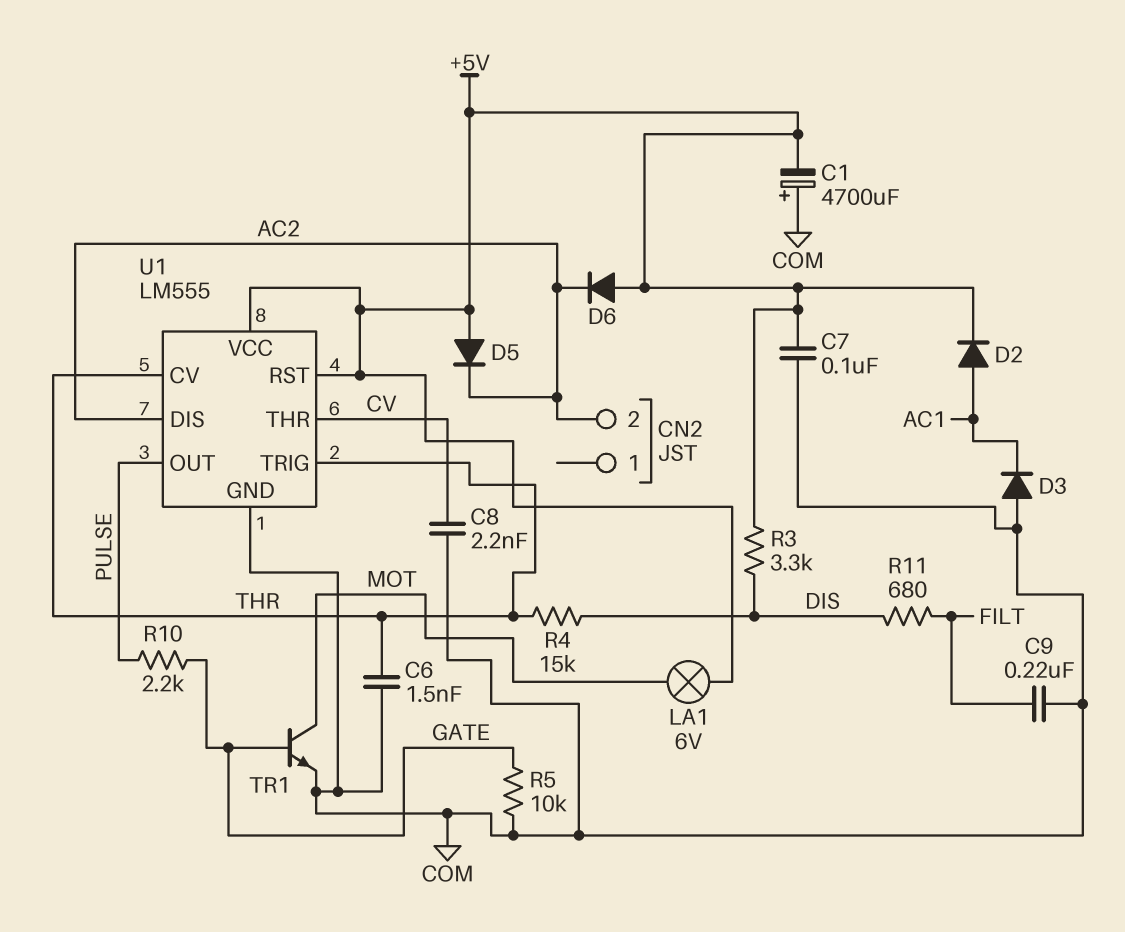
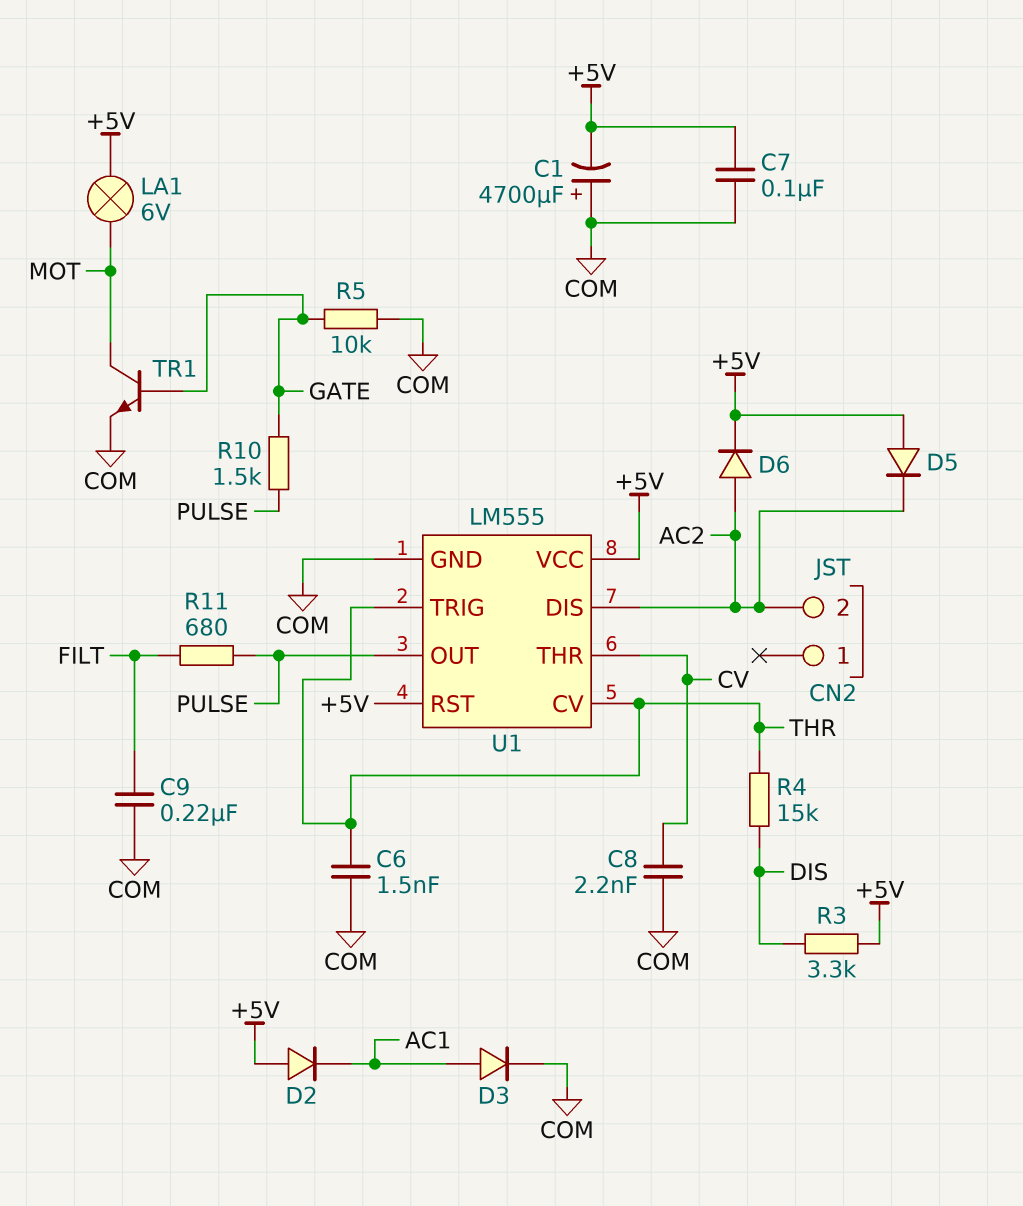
D2: diode (A AC1, K +5V) -> diode (A +5V, K AC1)
D3: diode (A COM, K AC1) -> diode (A AC1, K COM)
D6: diode (A +5V, K AC2) -> diode (A AC2, K +5V)
R10: 2.2k (GATE, PULSE) -> 1.5k (GATE, PULSE)
R11: 680 (DIS, FILT) -> 680 (FILT, PULSE)

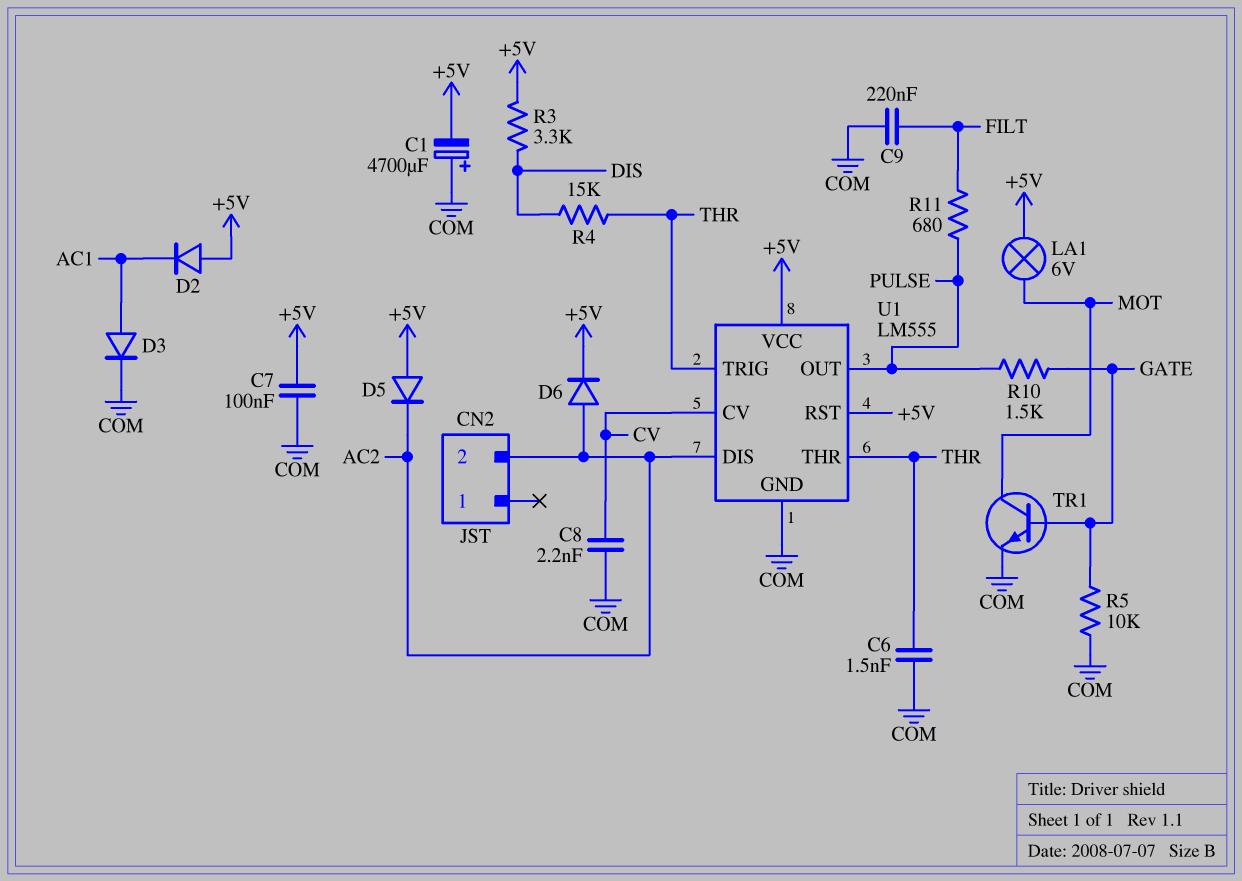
U1 pin CV: THR -> CV
U1 pin THR: CV -> THR

